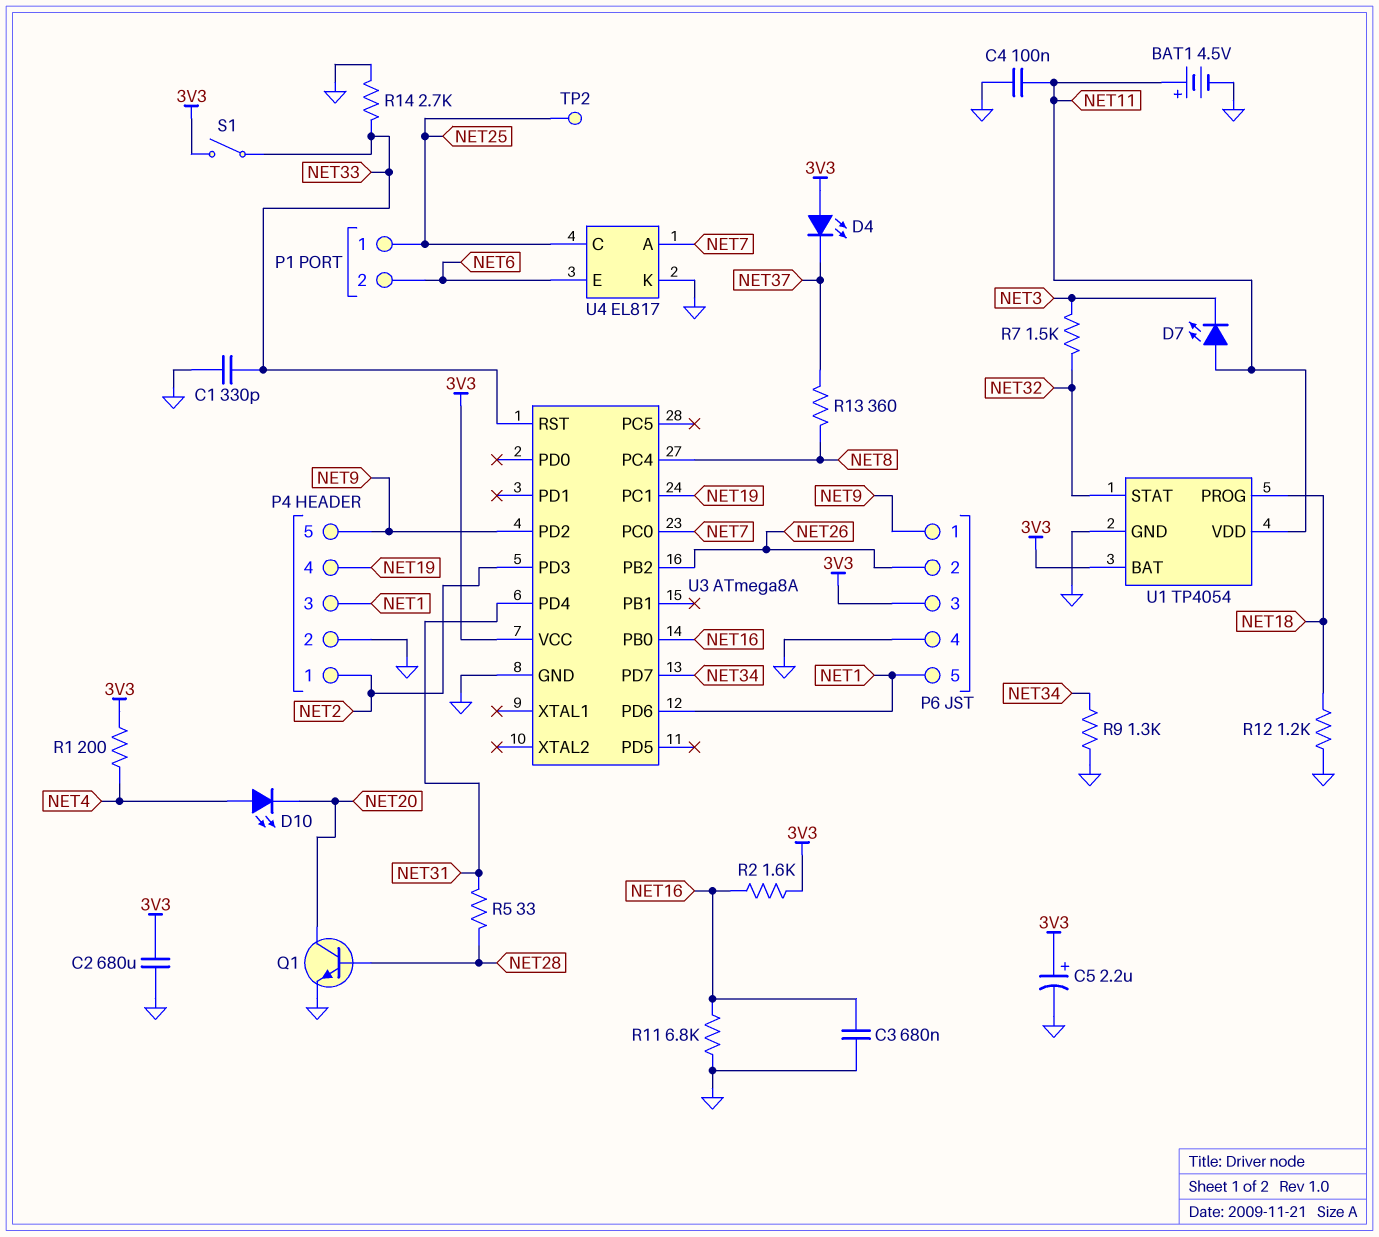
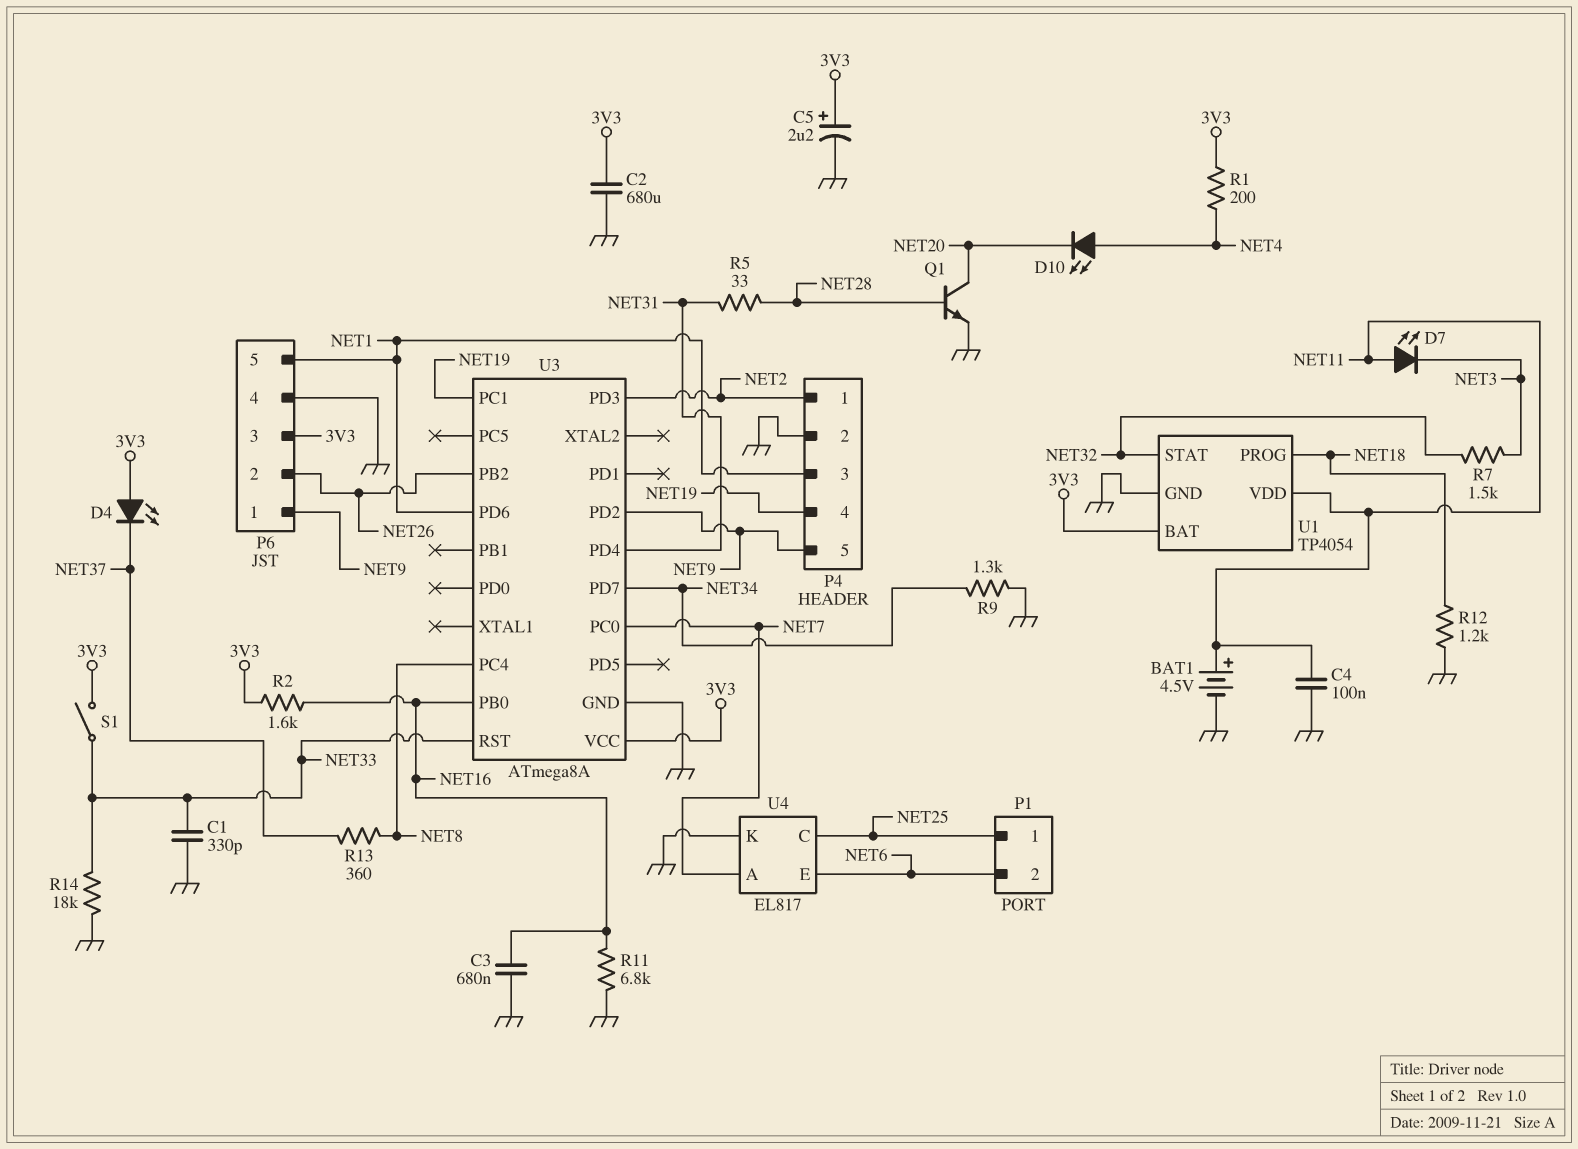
R14: 2.7k (GND, NET33) -> 18k (GND, NET33)
TP2: test point (NET25) -> none

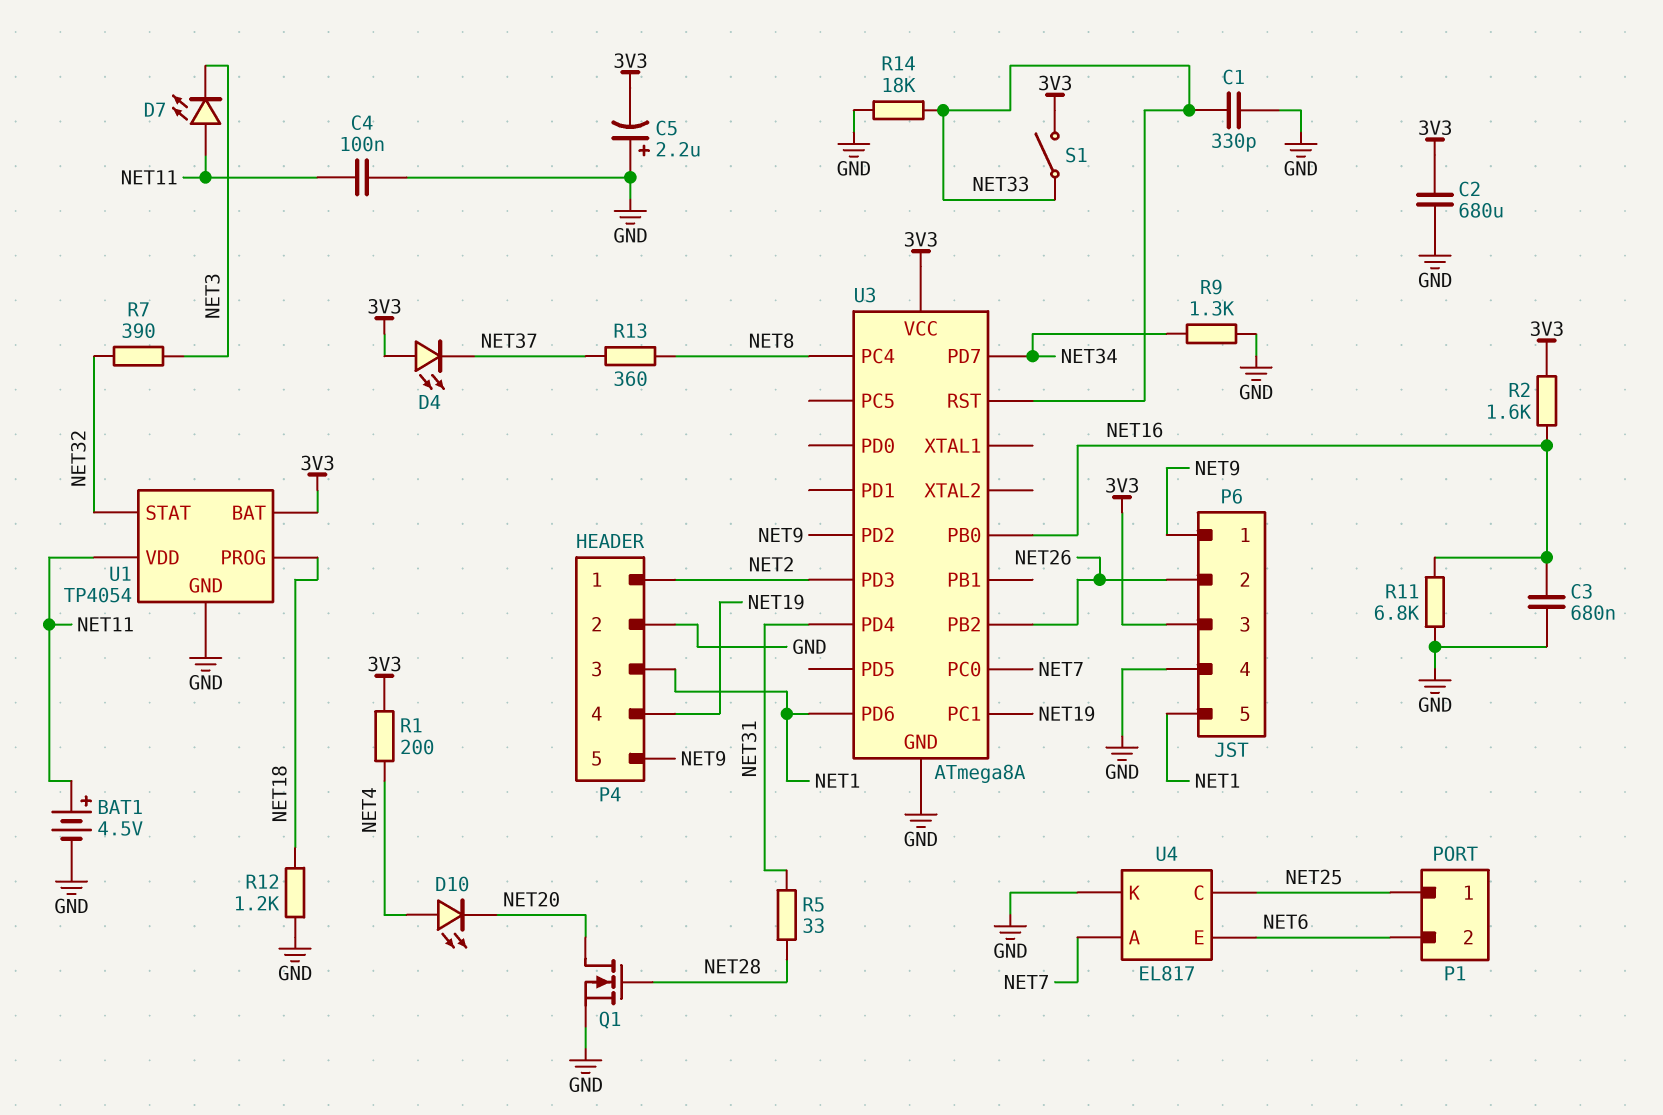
C5: 2.2uF (plus 3V3, minus GND) -> 2.2uF (plus GND, minus 3V3)
Q1: NPN (B NET28, C NET20, E GND) -> NMOS (G NET28, D NET20, S GND)
R7: 1.5k (NET3, NET32) -> 390 (NET3, NET32)

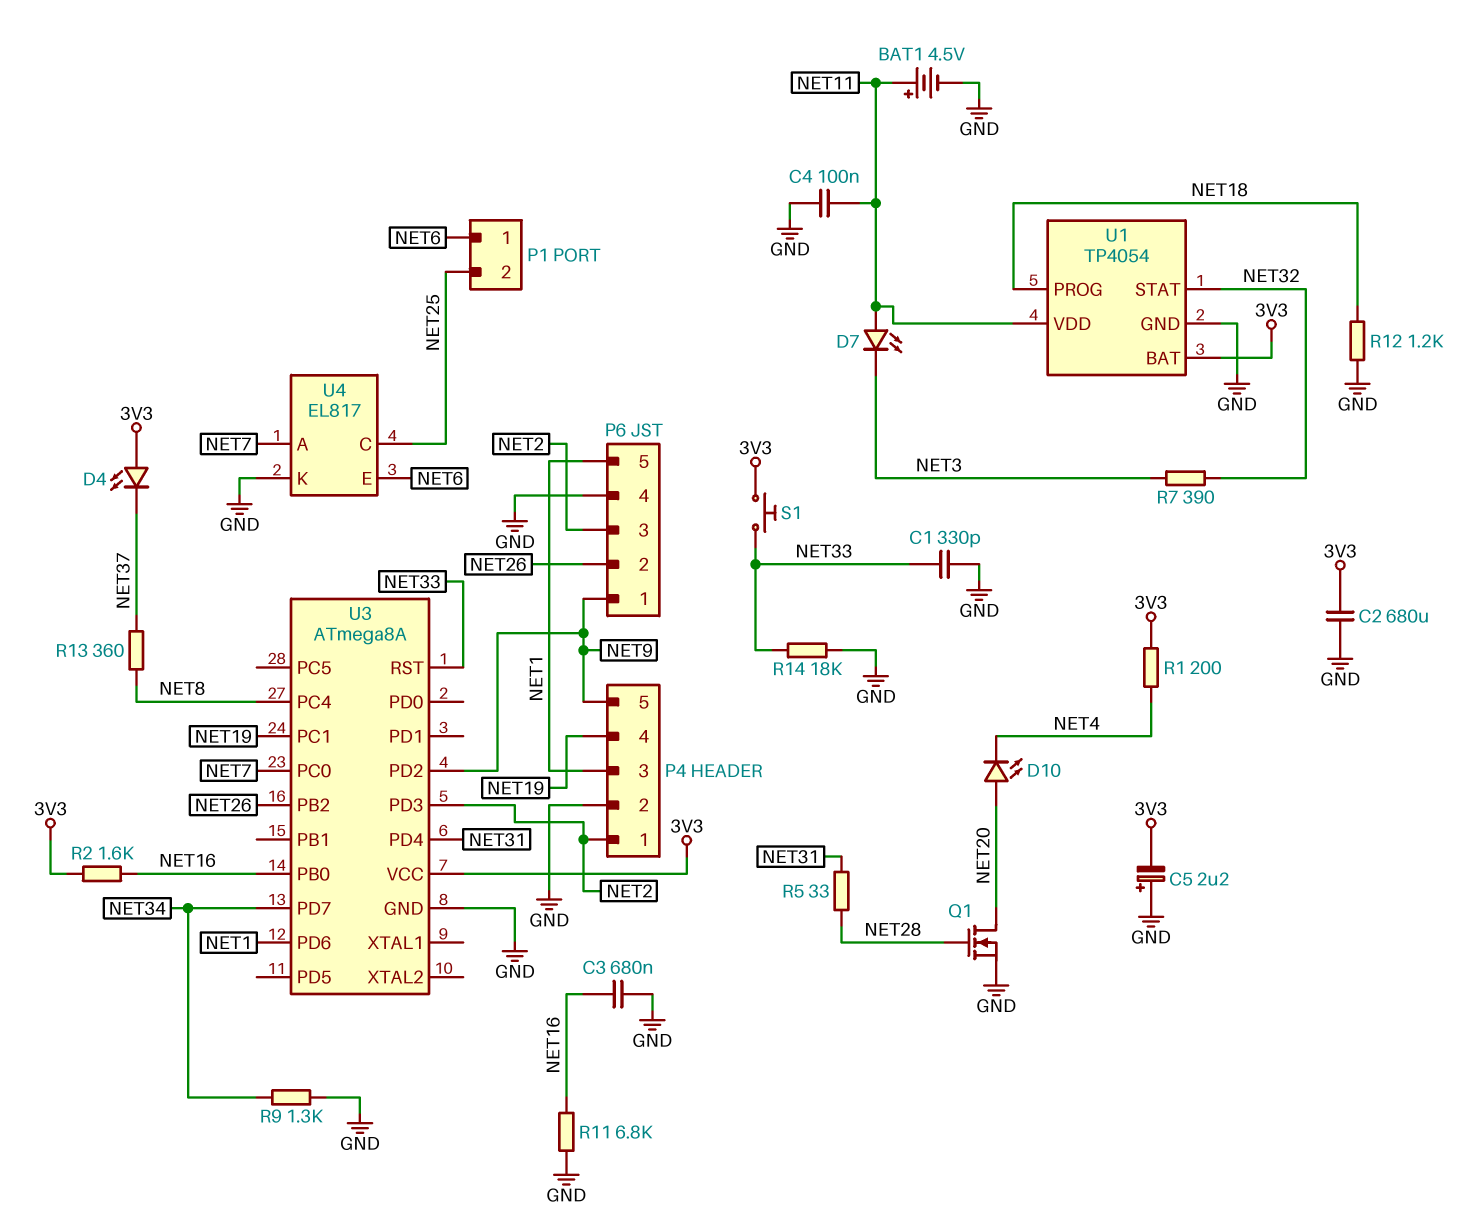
D10: LED (A NET4, K NET20) -> LED (A NET20, K NET4)
P1 pin 1: NET25 -> NET6
P1 pin 2: NET6 -> NET25
P6 pin 3: 3V3 -> NET2
S1: switch (3V3, NET33) -> button (3V3, NET33)

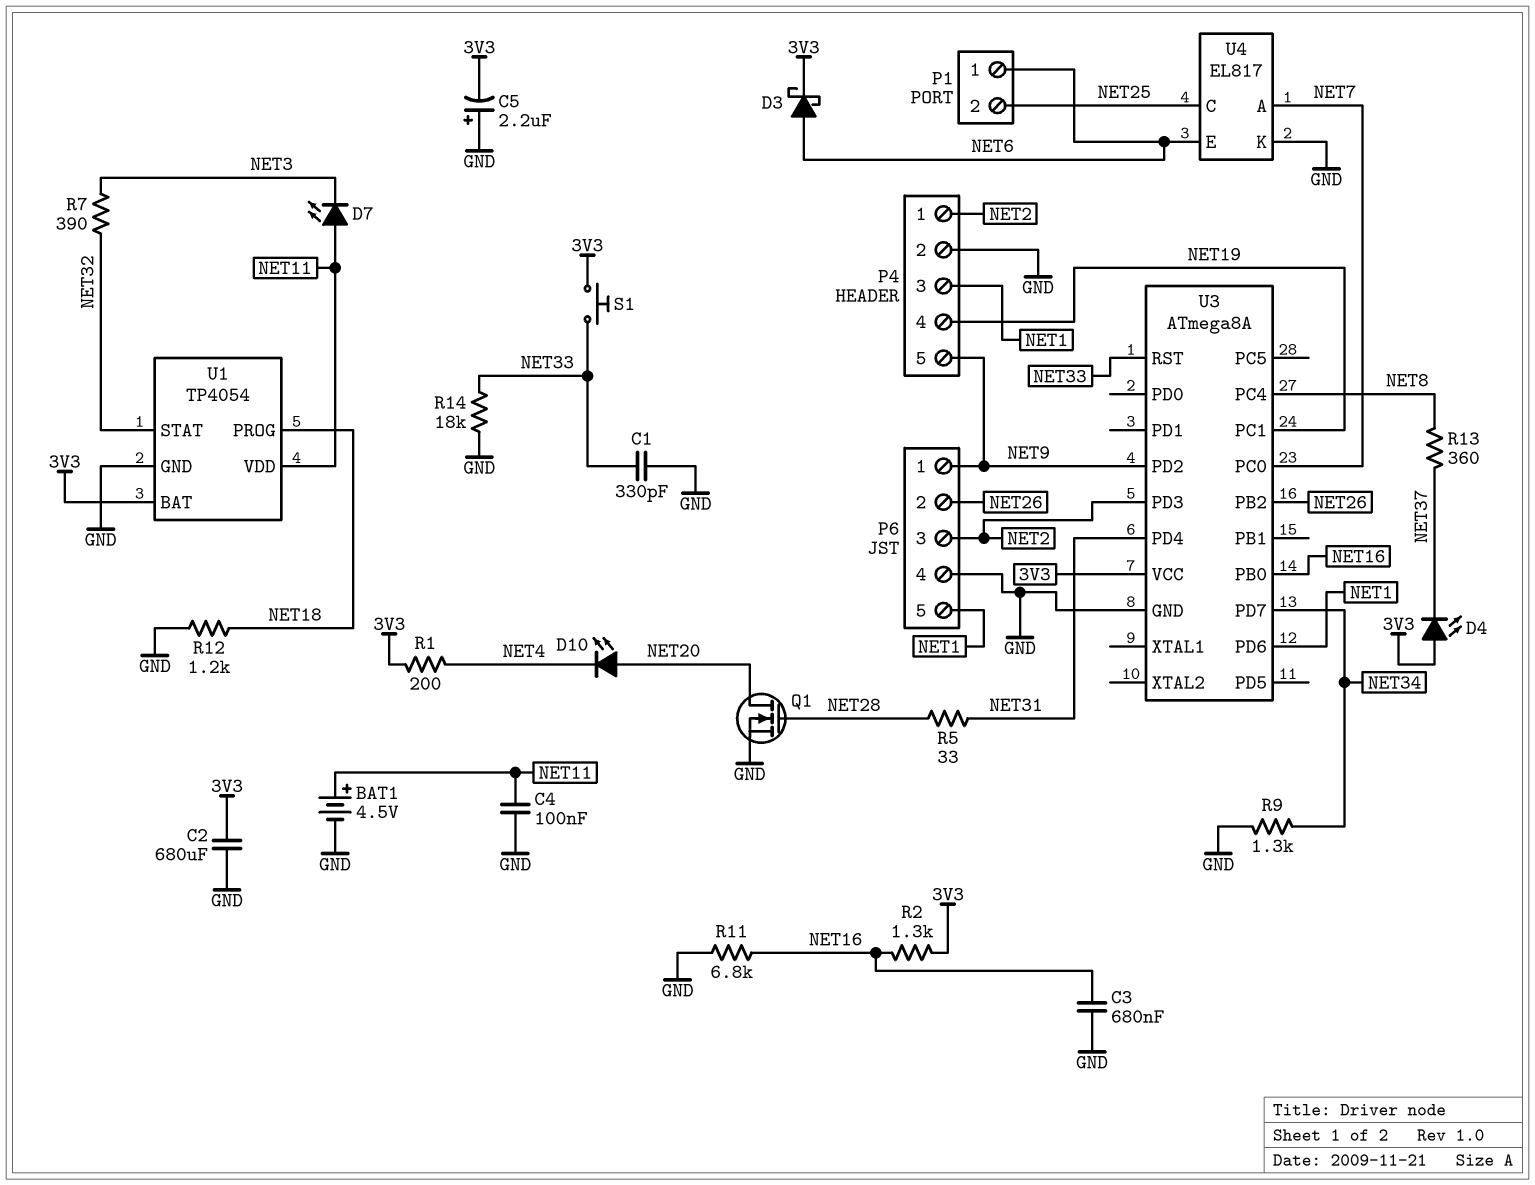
D3: none -> schottky (A NET6, K 3V3)
R2: 1.6k (3V3, NET16) -> 1.3k (3V3, NET16)

